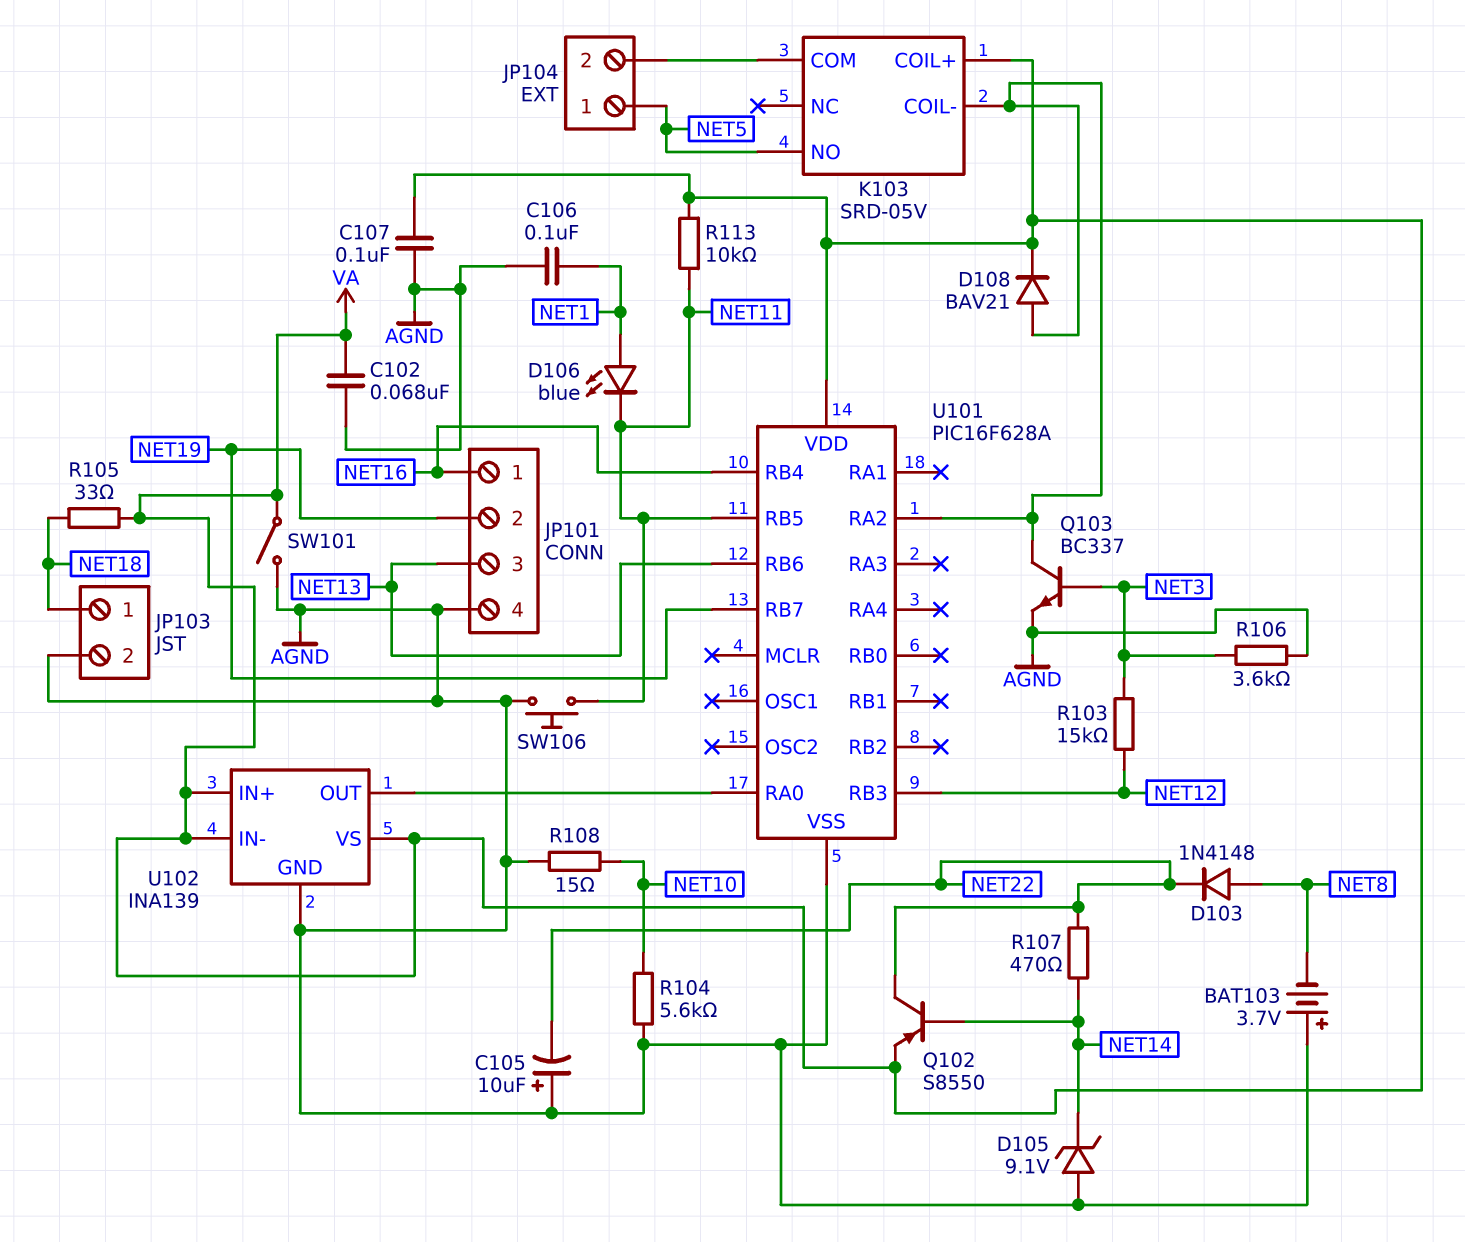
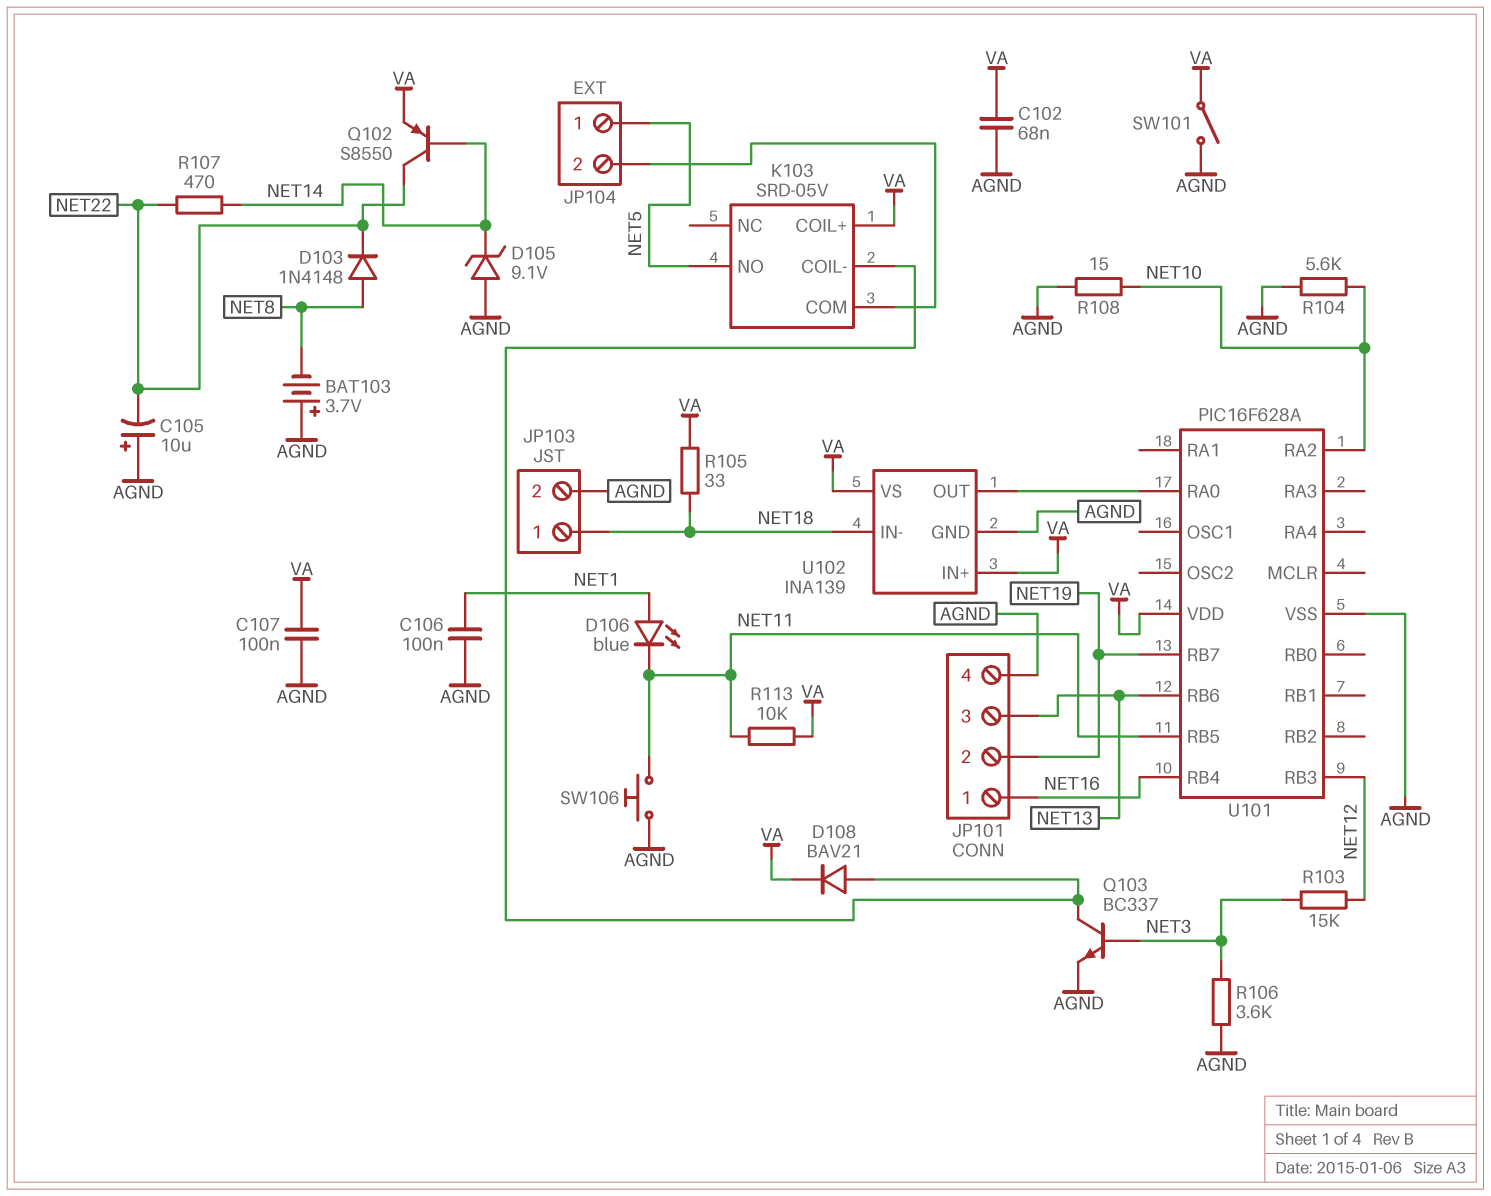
U101 pin RA2: K103/COIL- -> NET10
U102 pin IN-: VA -> NET18

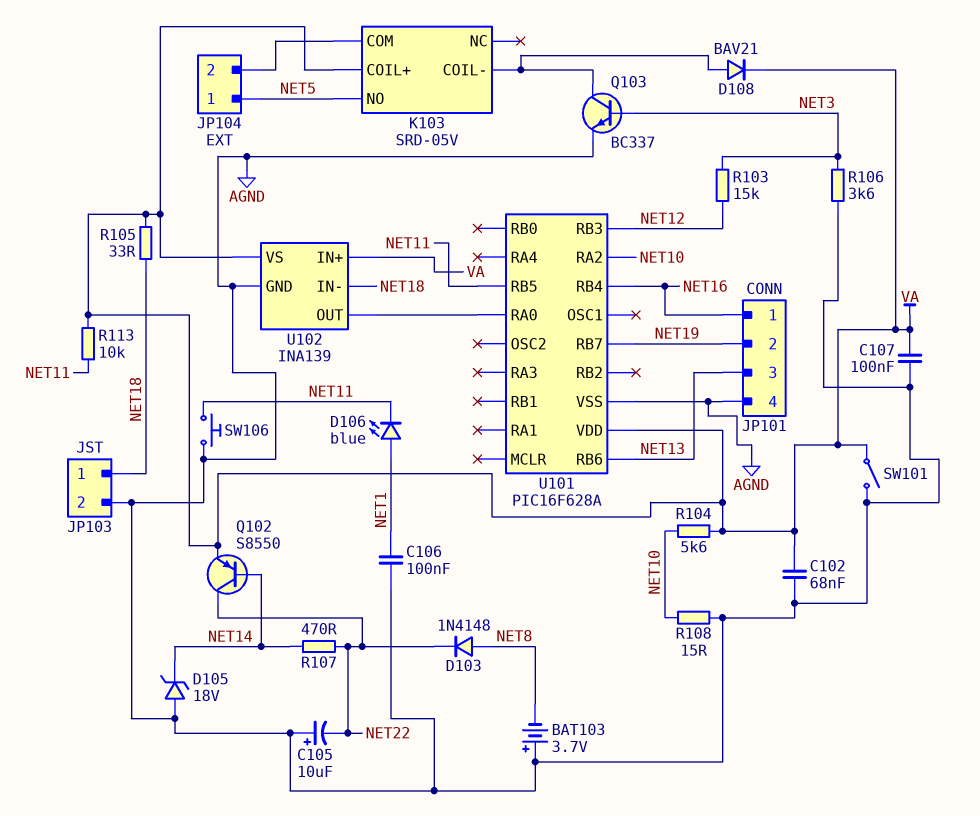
D105: zener 9.1V (A AGND, K NET14) -> zener 18V (A AGND, K NET14)
R104: 5.6k (AGND, NET10) -> 5.6k (NET10, VA)

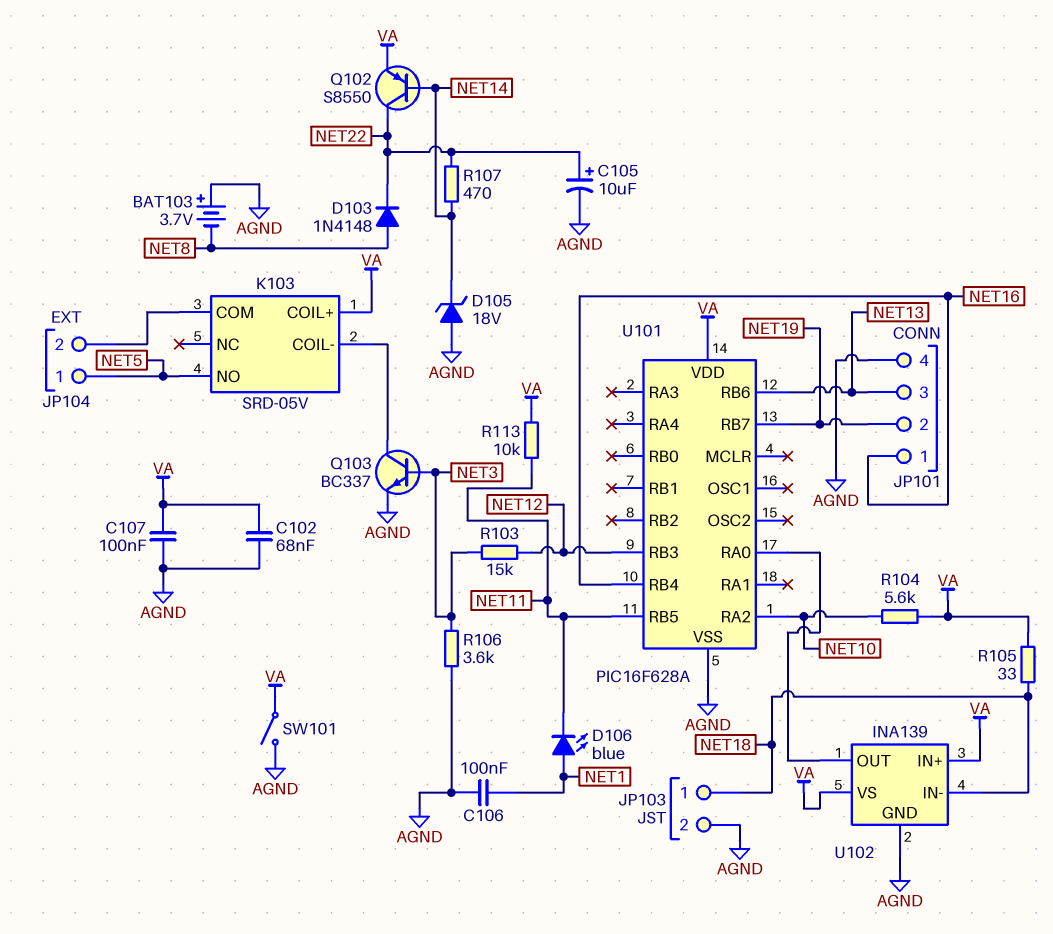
C105: 10uF (plus AGND, minus NET22) -> 10uF (plus NET22, minus AGND)
D108: diode BAV21 (A K103/COIL-, K VA) -> none
R108: 15 (AGND, NET10) -> none
SW106: button (AGND, NET11) -> none

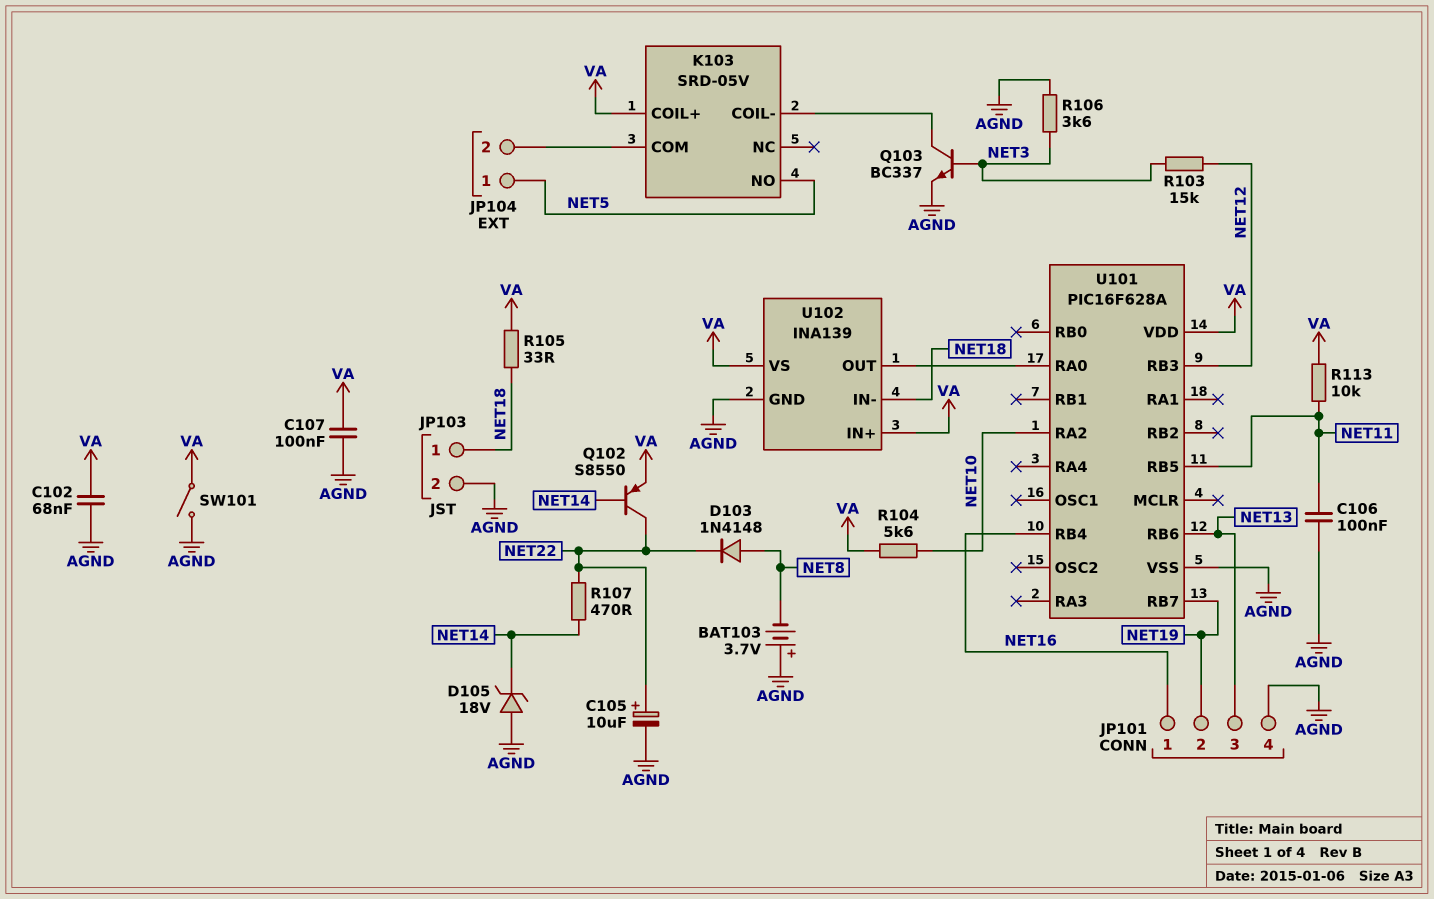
C106: 100nF (AGND, NET1) -> 100nF (AGND, NET11)
D106: LED blue (A NET1, K NET11) -> none

